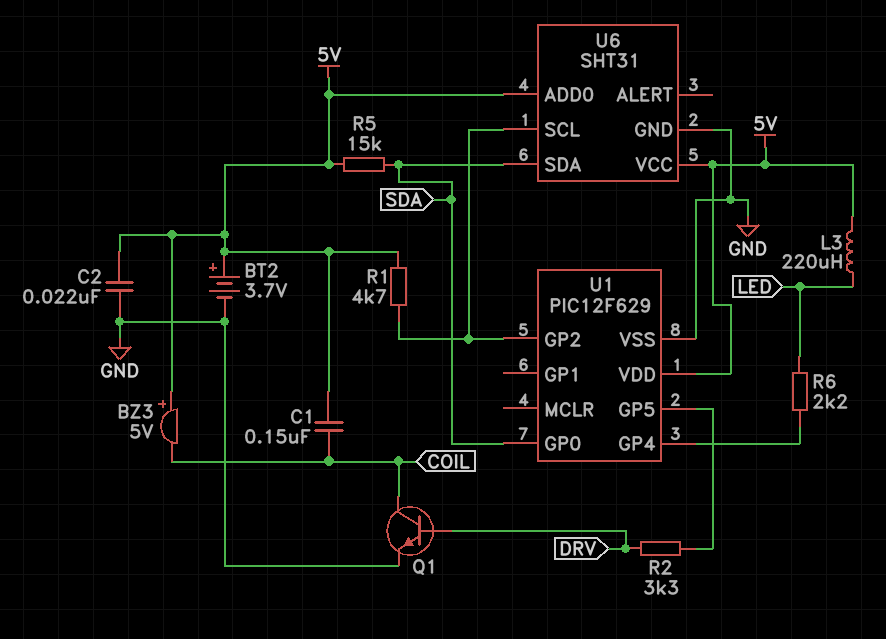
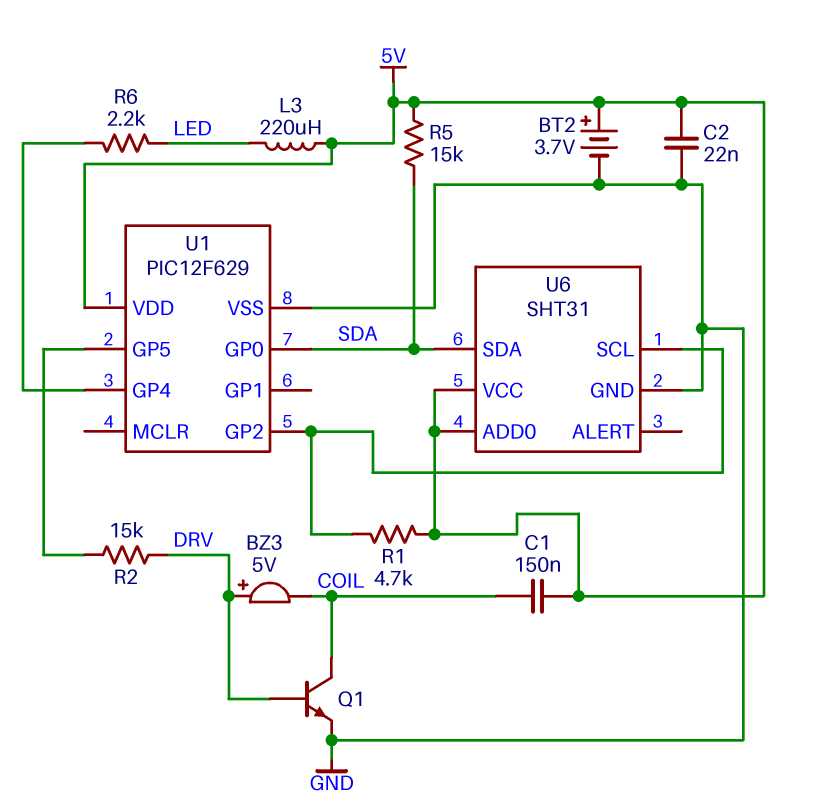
BZ3: buzzer 5V (plus 5V, minus COIL) -> buzzer 5V (plus DRV, minus COIL)
R2: 3.3k (DRV, U1/GP5) -> 15k (DRV, U1/GP5)

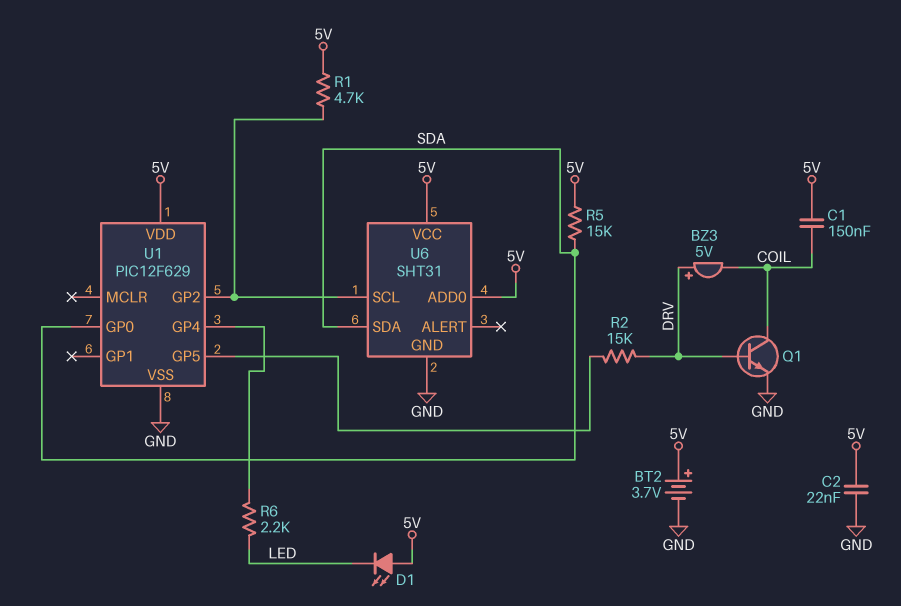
D1: none -> LED (A 5V, K LED)
L3: 220uH (5V, LED) -> none

